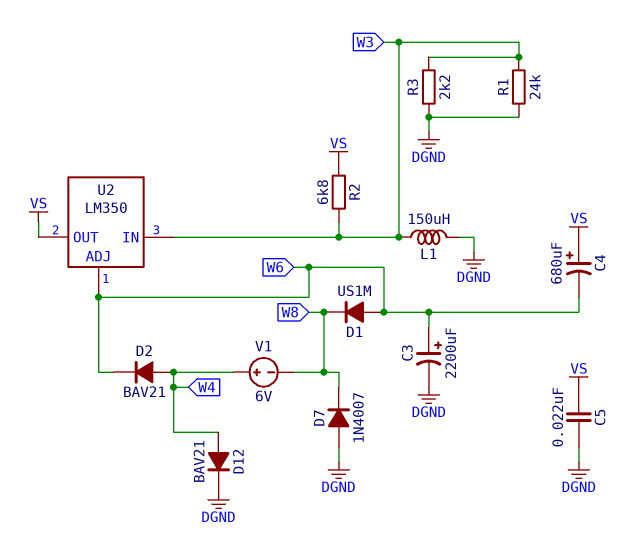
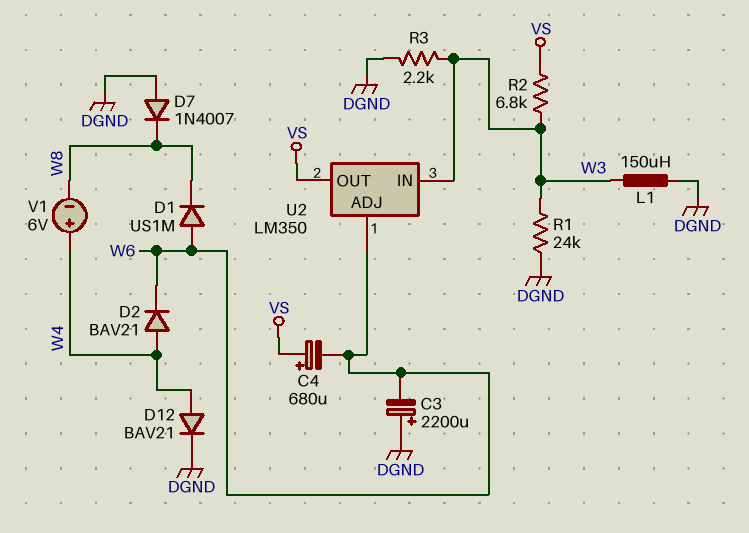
C3: 2200uF (plus W6, minus DGND) -> 2200uF (plus DGND, minus W6)
C5: 22nF (DGND, VS) -> none

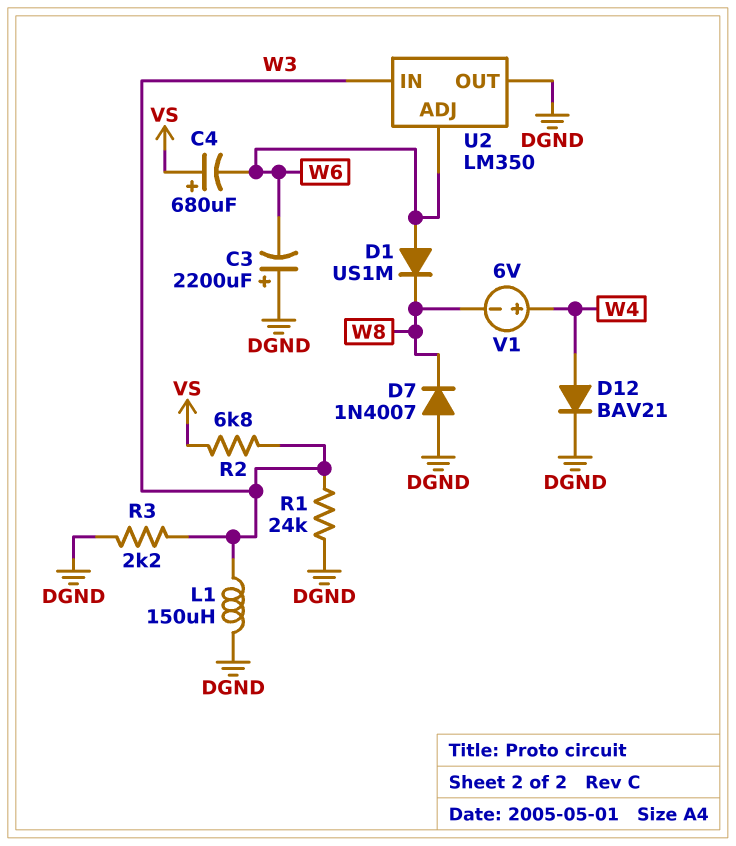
D2: diode BAV21 (A W4, K W6) -> none
U2 pin OUT: VS -> DGND

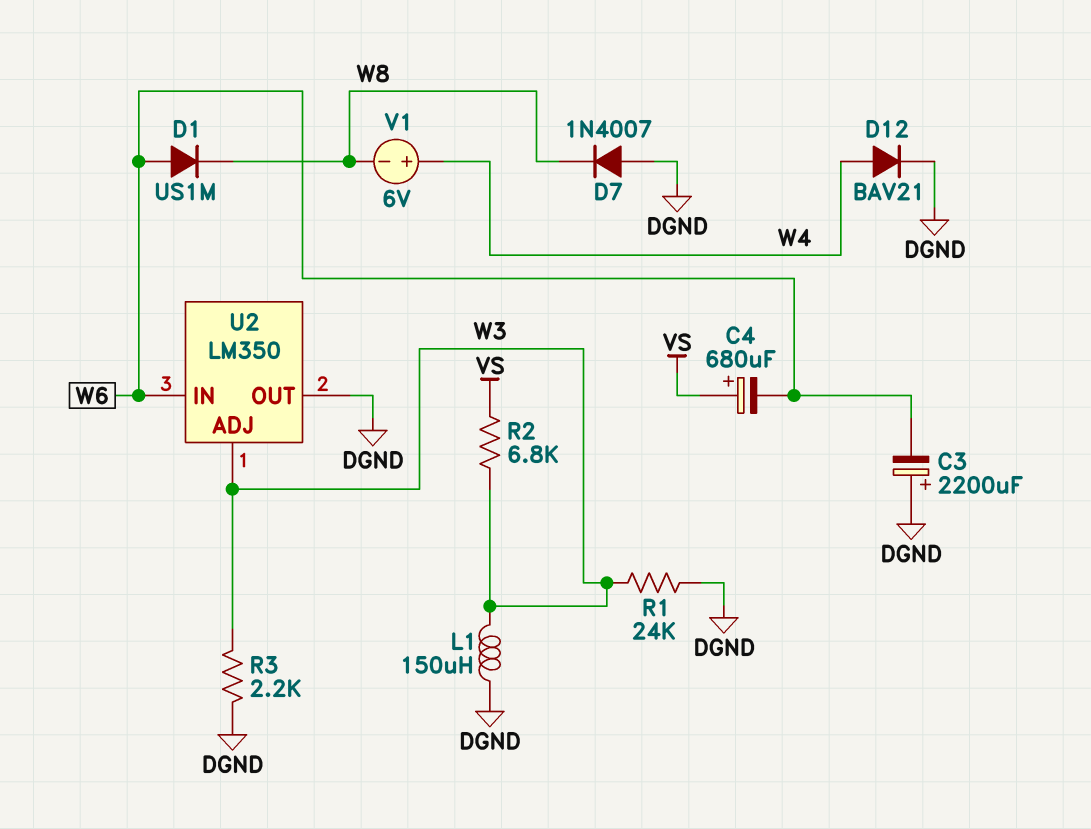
U2 pin ADJ: W6 -> W3
U2 pin IN: W3 -> W6

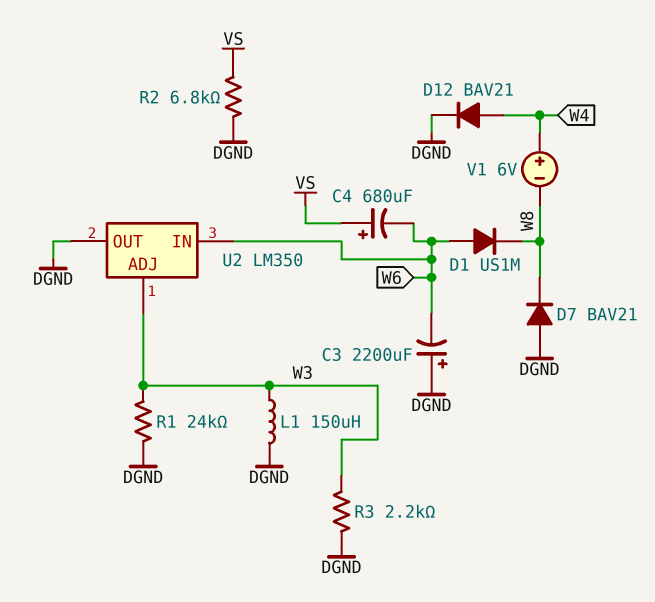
D7: diode 1N4007 (A DGND, K W8) -> diode BAV21 (A DGND, K W8)
R2: 6.8k (VS, W3) -> 6.8k (DGND, VS)

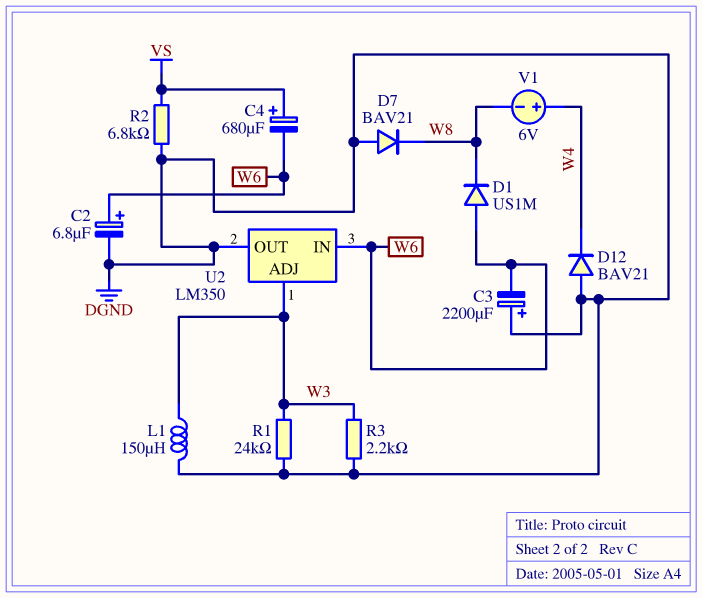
C2: none -> 6.8uF (plus W6, minus DGND)
D12: diode BAV21 (A W4, K DGND) -> diode BAV21 (A DGND, K W4)

